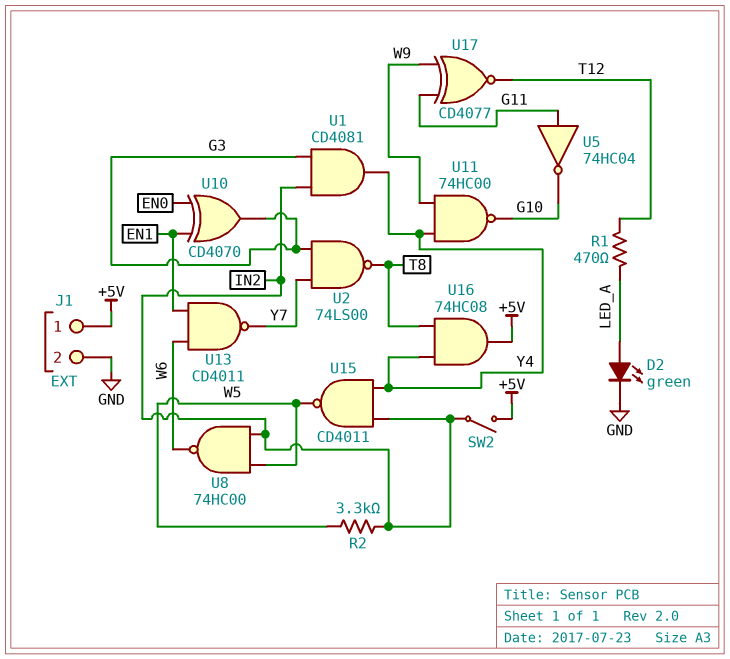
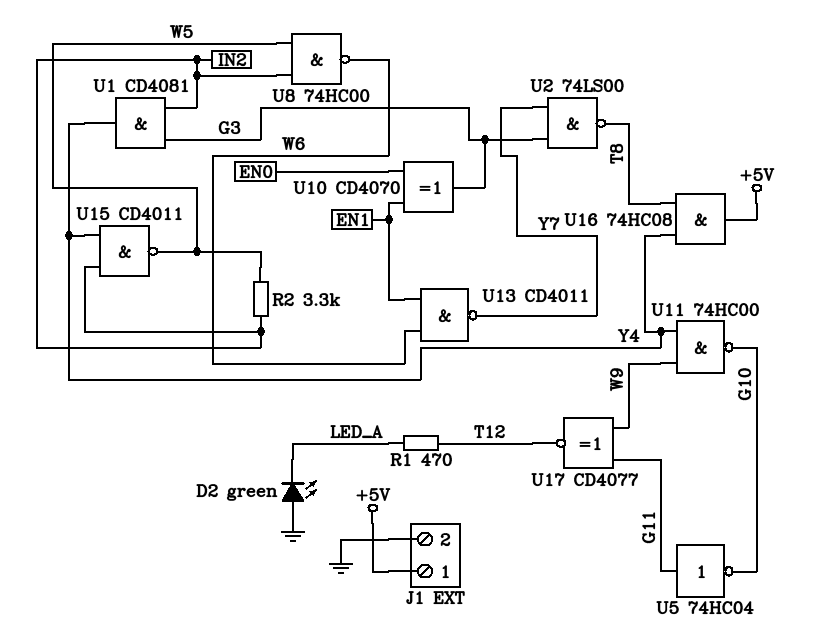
D2: LED green (A LED_A, K GND) -> LED green (A GND, K LED_A)
SW2: switch (+5V, IN2) -> none

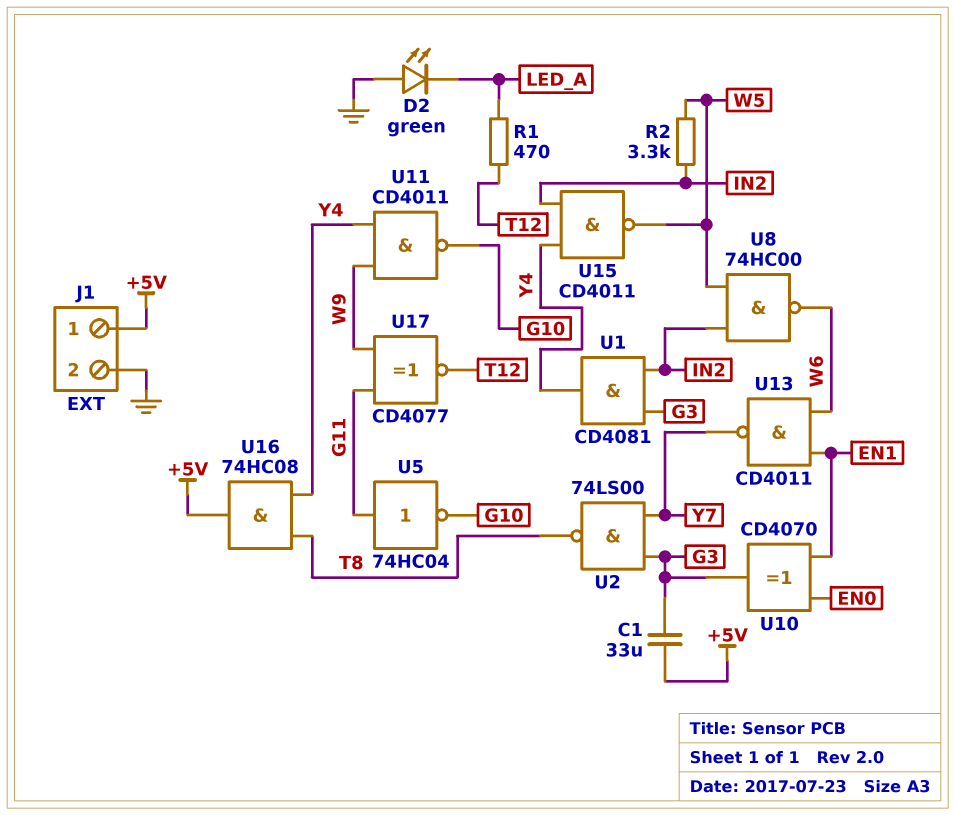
C1: none -> 33uF (+5V, G3)
U11: NAND 74HC00 (in W9, in Y4, out G10) -> NAND CD4011 (in W9, in Y4, out G10)

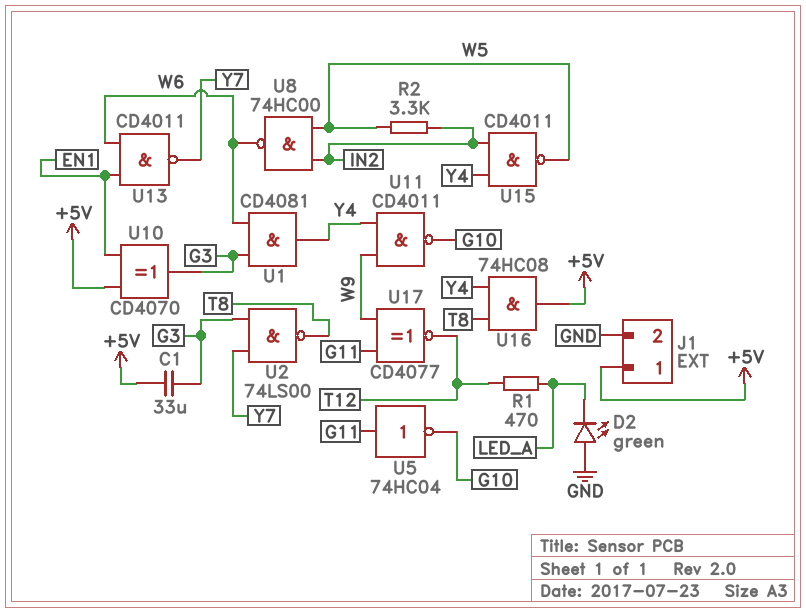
U1: AND CD4081 (in G3, in IN2, out Y4) -> AND CD4081 (in G3, in W6, out Y4)
U10: XOR CD4070 (in EN0, in EN1, out G3) -> XOR CD4070 (in +5V, in EN1, out G3)

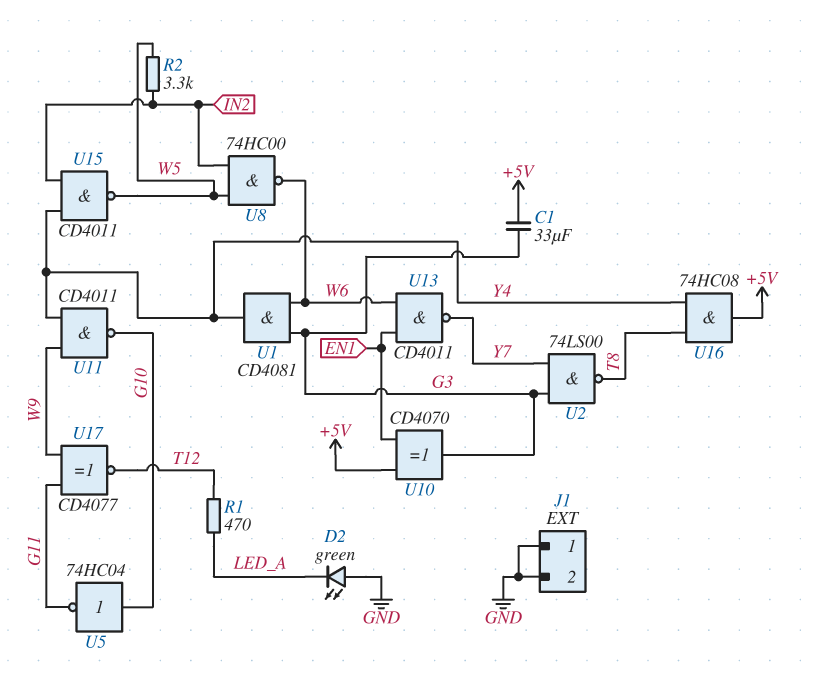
J1 pin 1: +5V -> GND
U5: NOT 74HC04 (in G11, out G10) -> NOT 74HC04 (in G10, out G11)

